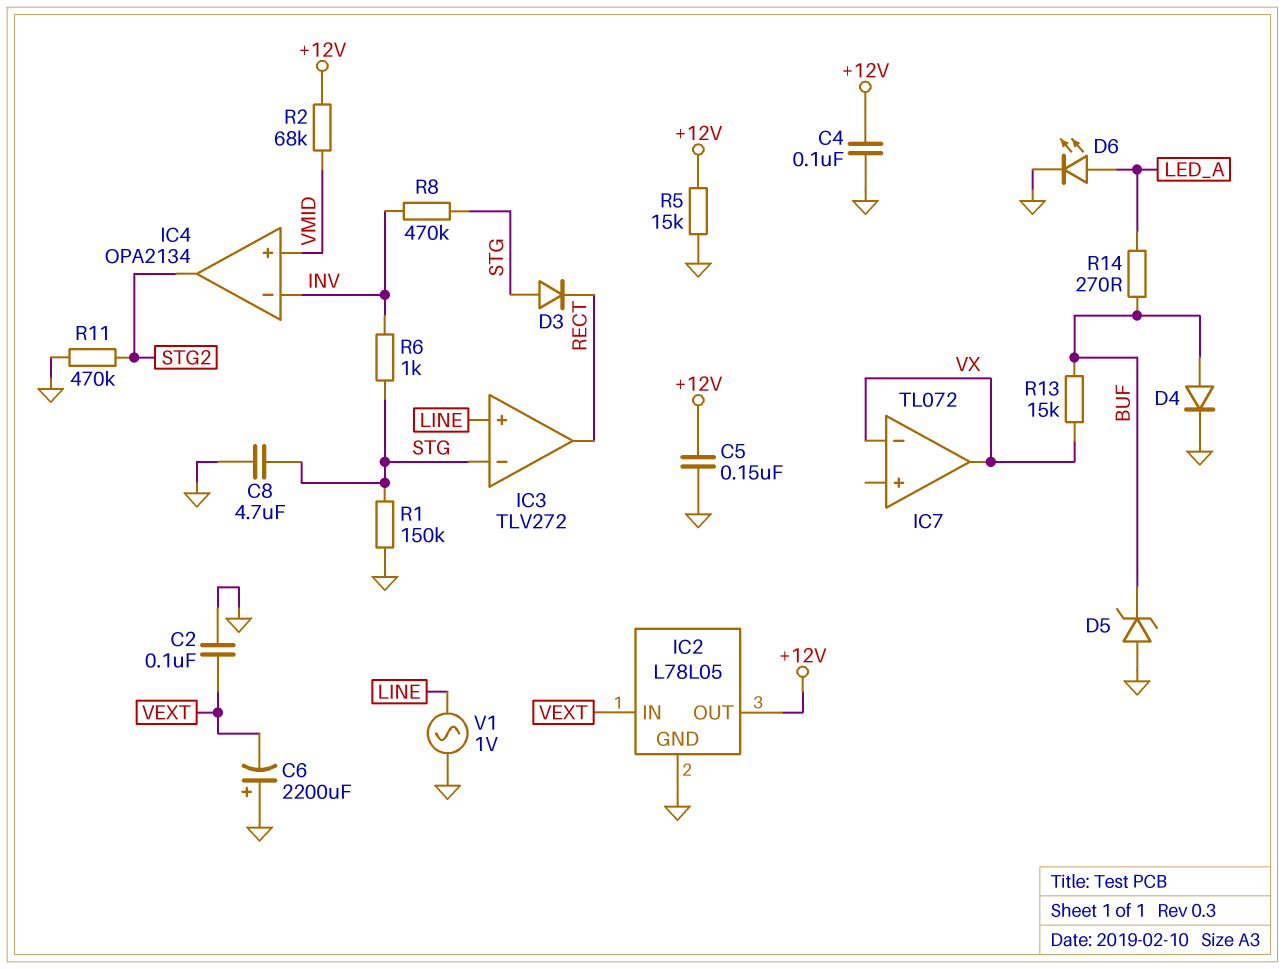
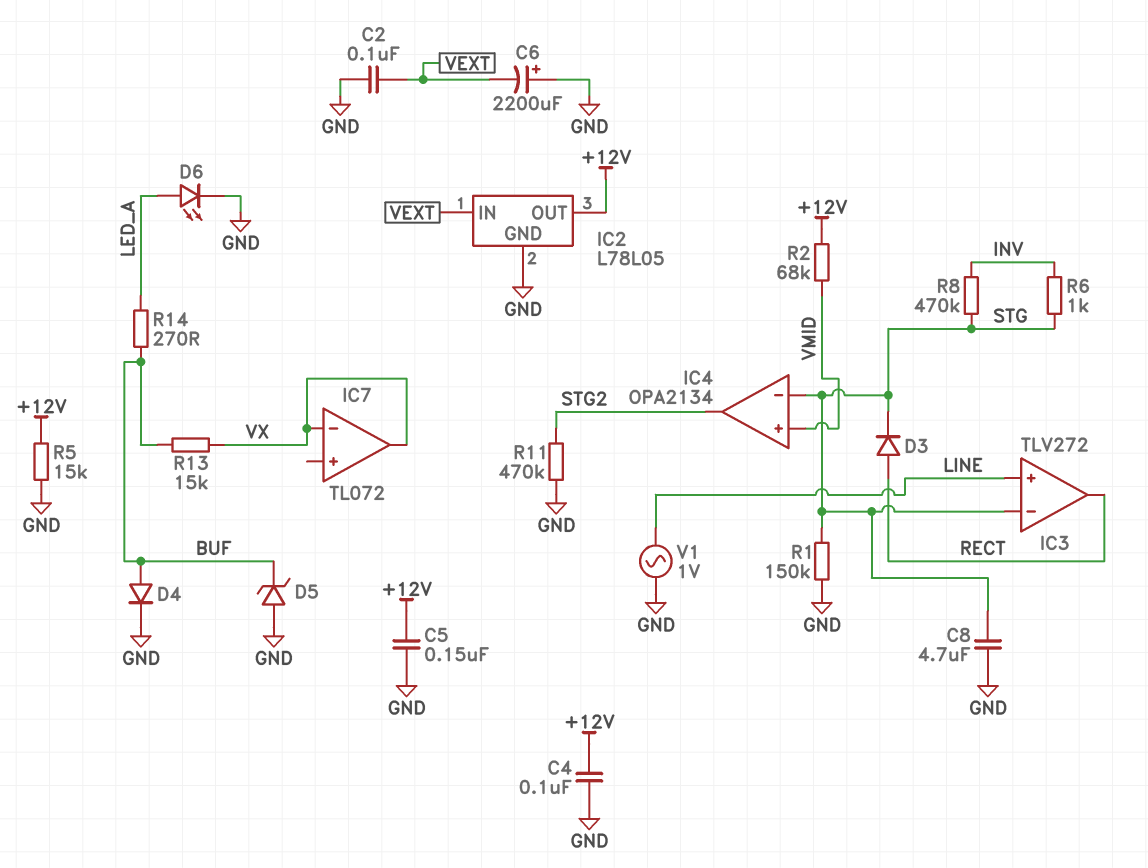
D3: diode (A STG, K RECT) -> diode (A RECT, K STG)
IC4 pin in-: INV -> STG

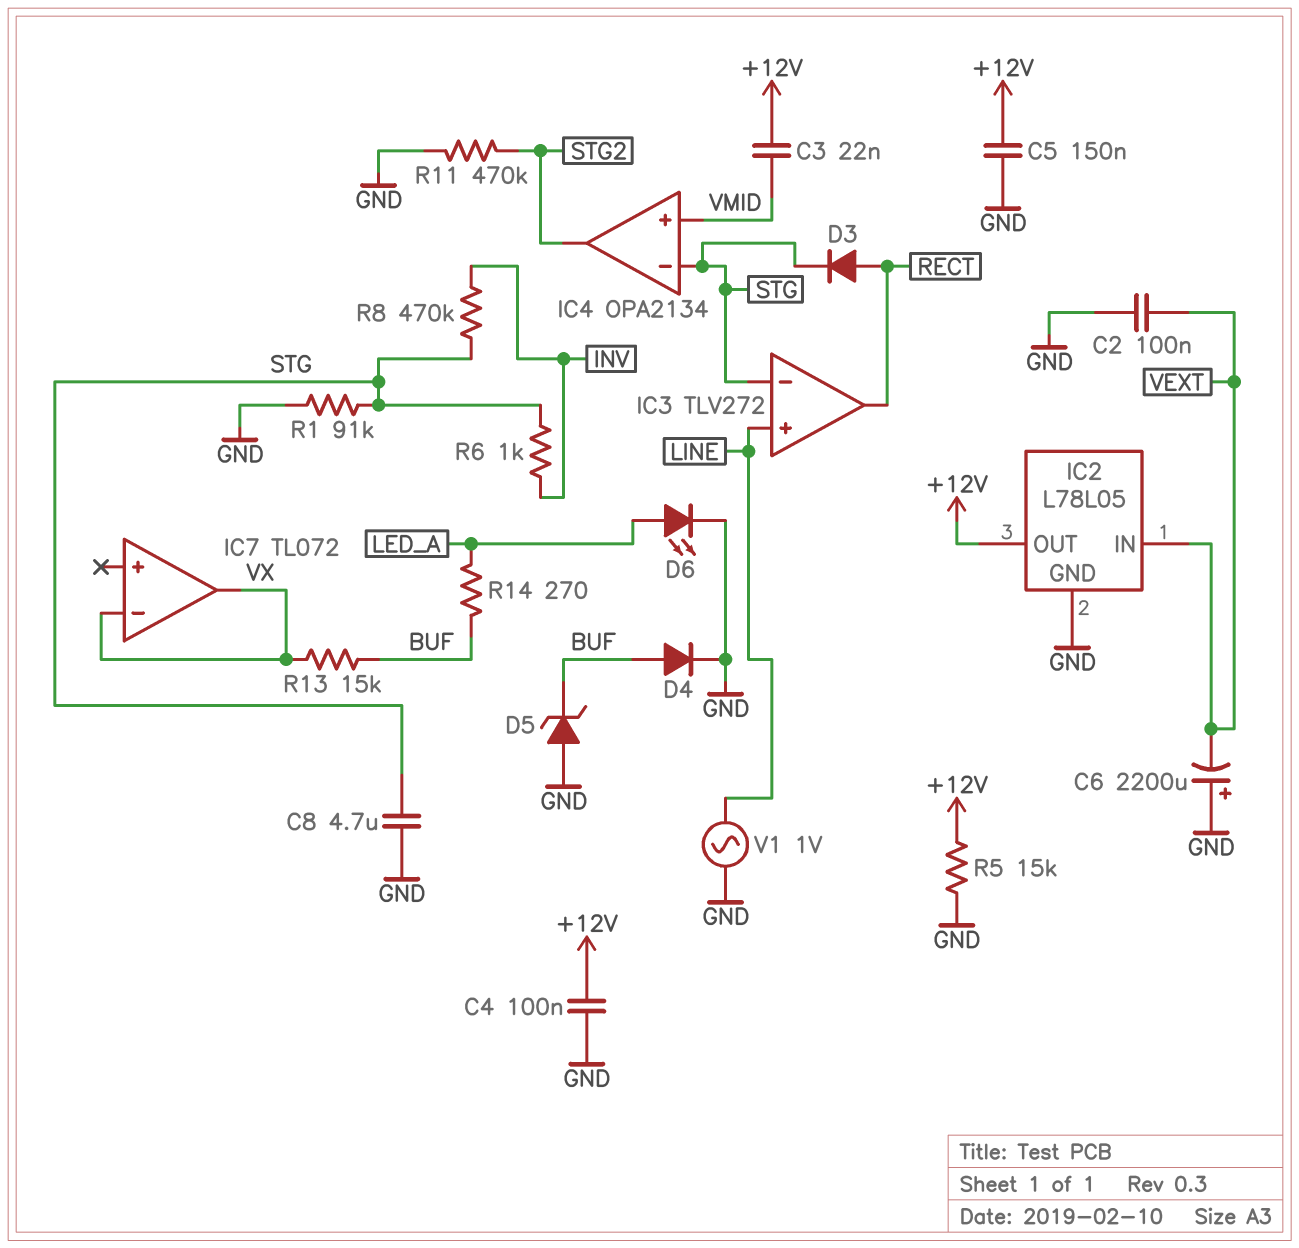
C3: none -> 22nF (+12V, VMID)
R1: 150k (GND, STG) -> 91k (GND, STG)
R2: 68k (+12V, VMID) -> none

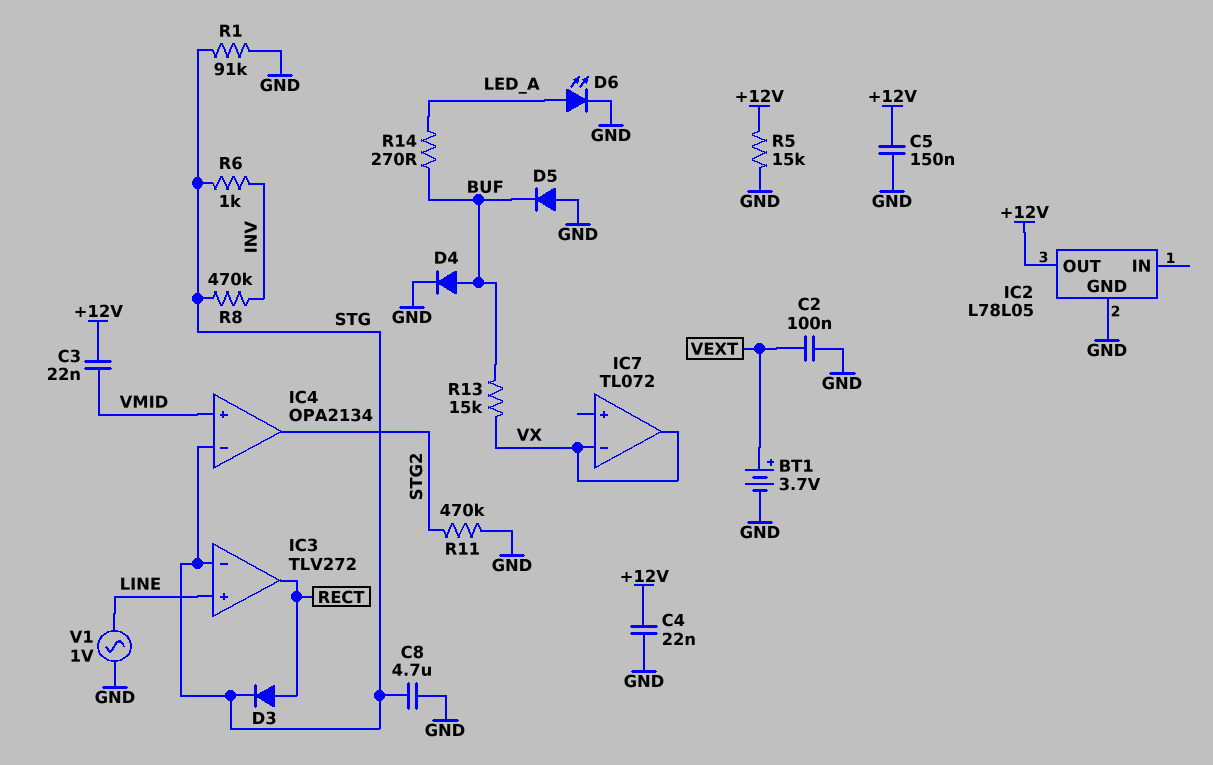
BT1: none -> 3.7V (plus VEXT, minus GND)
C4: 100nF (+12V, GND) -> 22nF (+12V, GND)
C6: 2200uF (plus GND, minus VEXT) -> none
D5: zener (A GND, K BUF) -> diode (A GND, K BUF)
IC2 pin IN: VEXT -> none

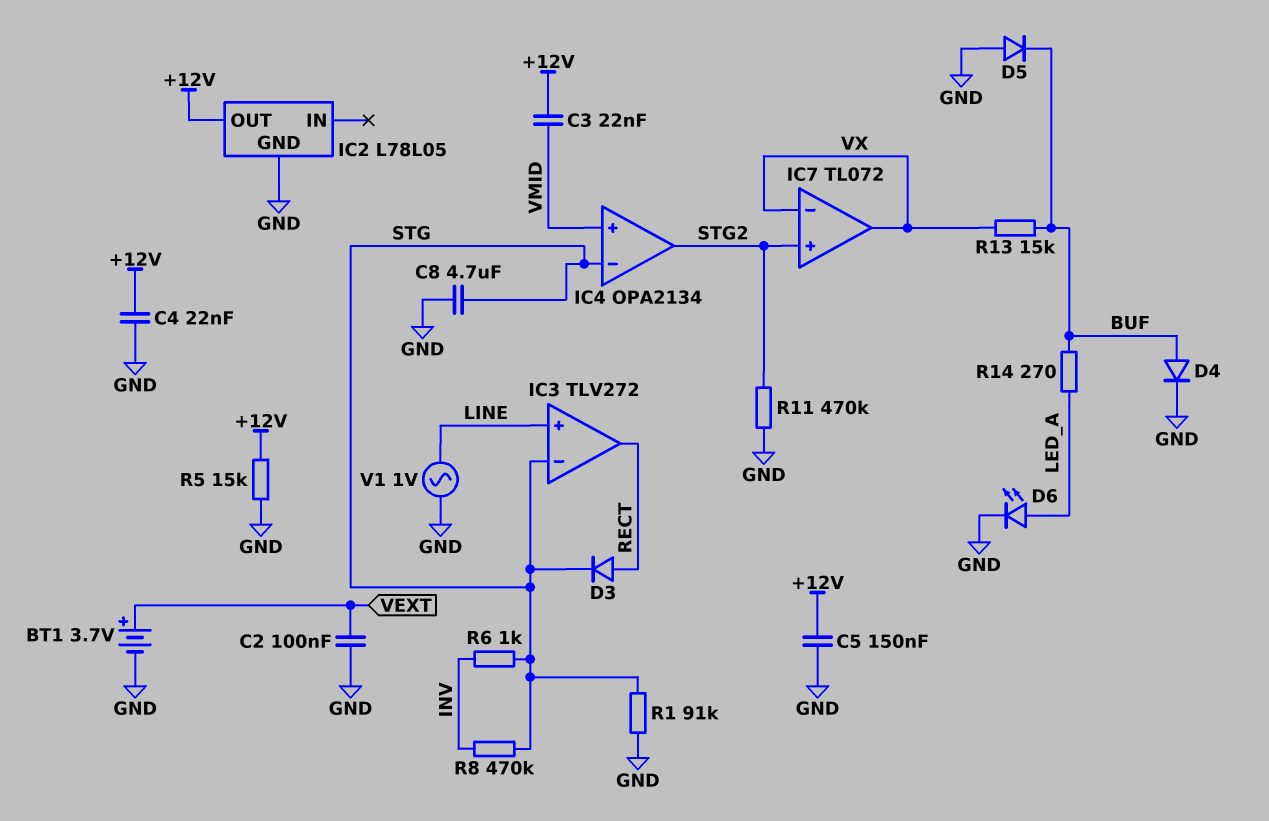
IC7 pin in+: none -> STG2

